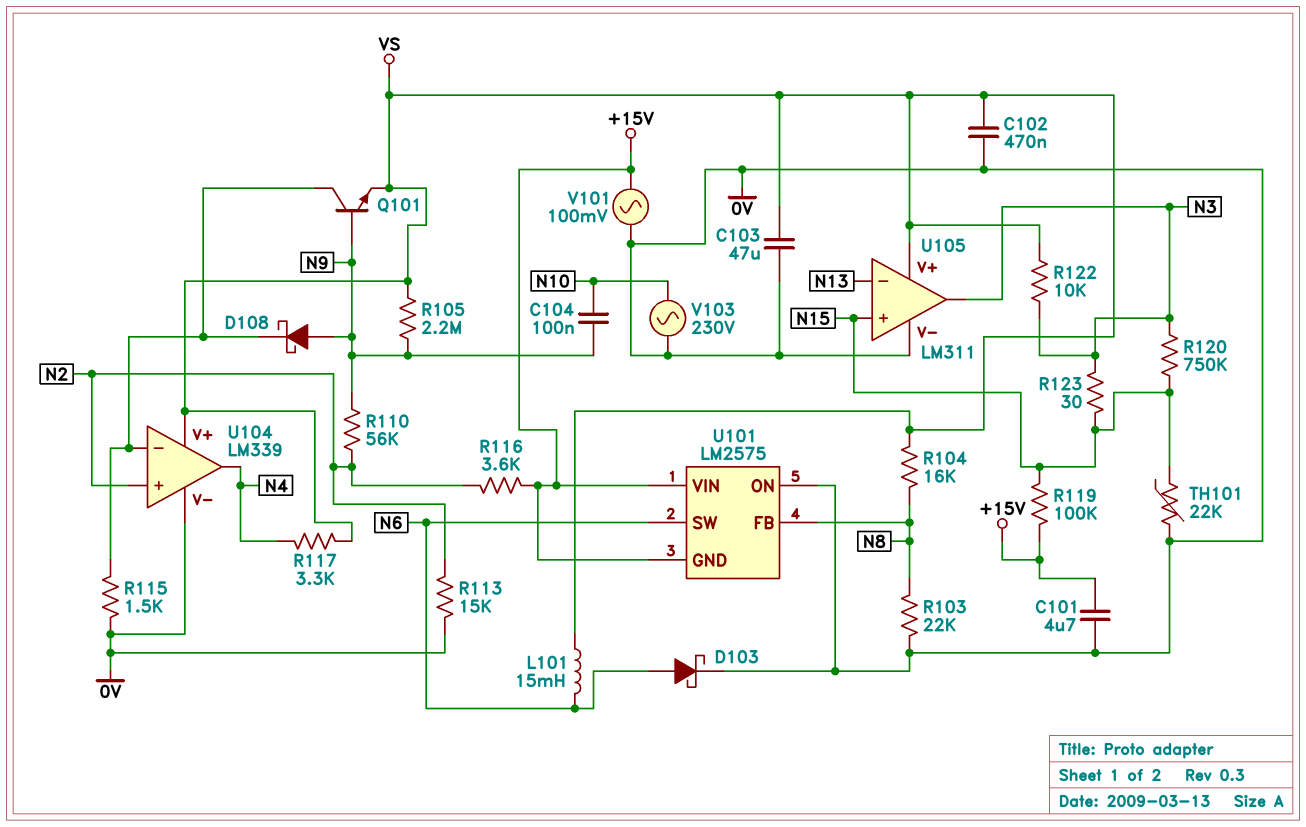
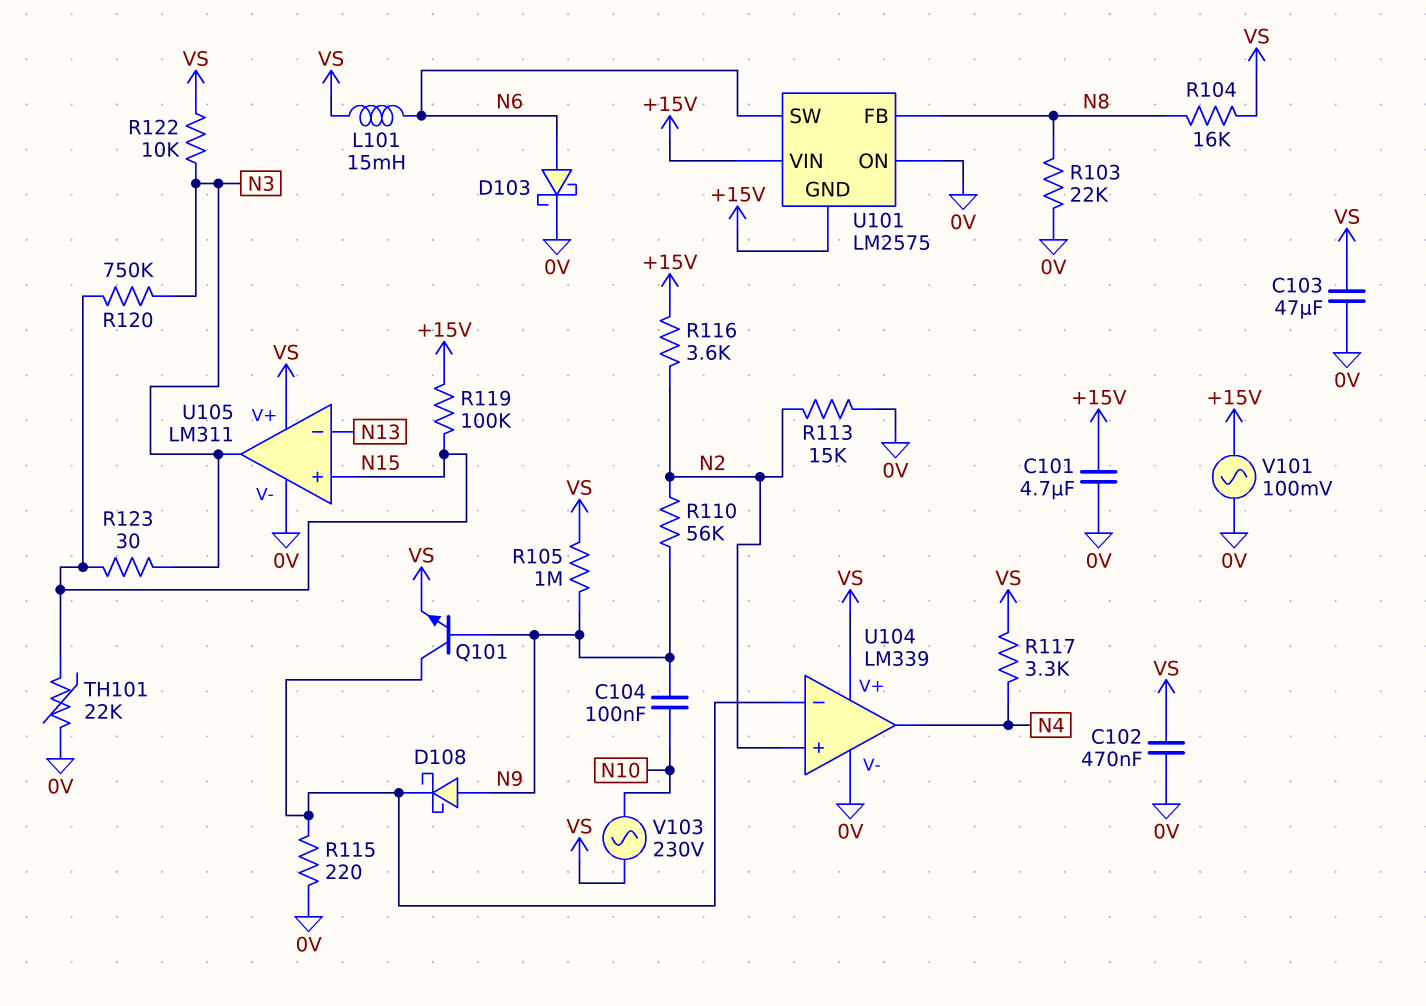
R105: 2.2M (N9, VS) -> 1M (N9, VS)
R115: 1.5k (0V, U104/in-) -> 220 (0V, U104/in-)
V103: AC 230V (0V, N10) -> AC 230V (N10, VS)

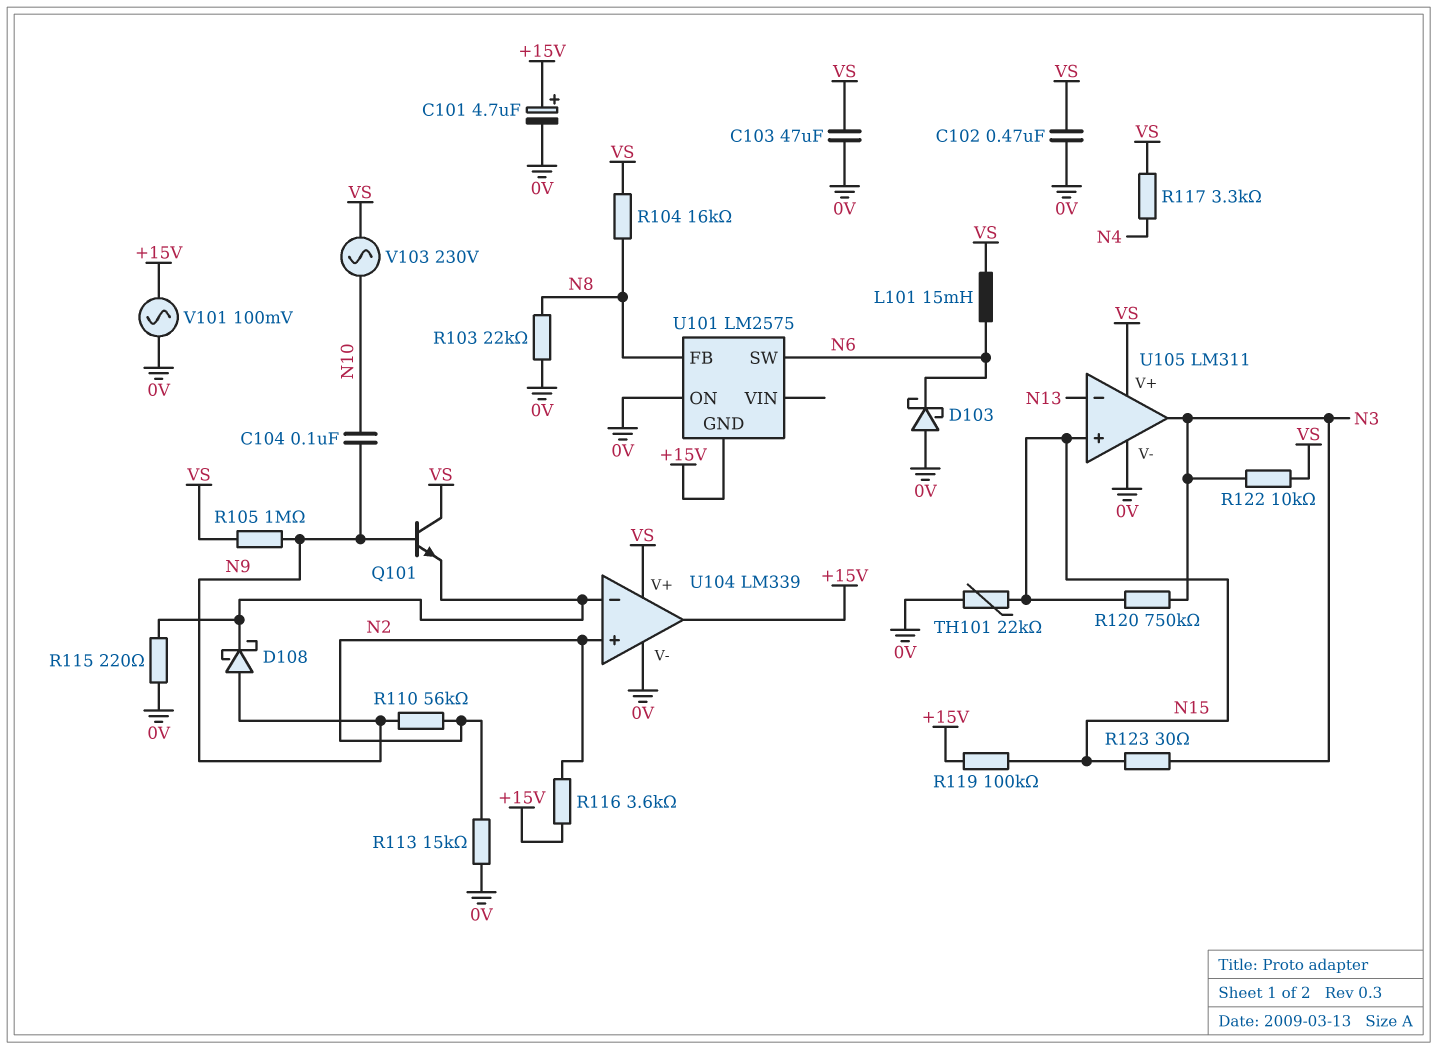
C101: 4.7uF (+15V, 0V) -> 4.7uF (plus +15V, minus 0V)
D103: schottky (A N6, K 0V) -> schottky (A 0V, K N6)
Q101: NPN (B N9, C U104/in-, E VS) -> NPN (B N9, C VS, E U104/in-)
U101 pin VIN: +15V -> none
U104 pin out: N4 -> +15V

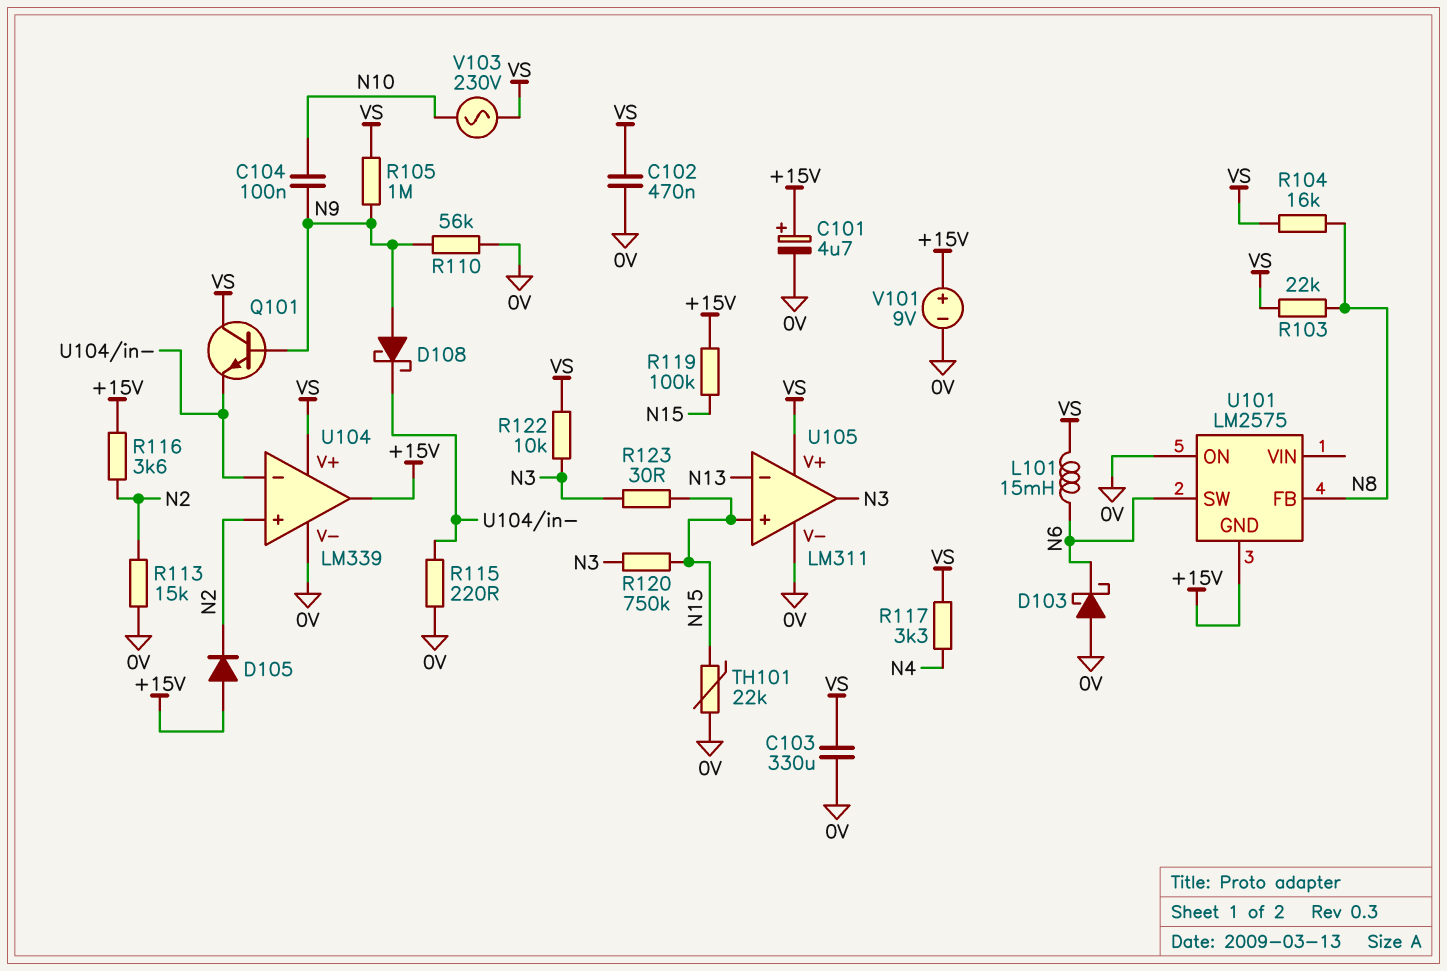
C103: 47uF (0V, VS) -> 330uF (0V, VS)
D105: none -> diode (A +15V, K N2)
R103: 22k (0V, N8) -> 22k (N8, VS)
R110: 56k (N2, N9) -> 56k (0V, N9)
V101: AC 100mV (+15V, 0V) -> 9V (plus +15V, minus 0V)

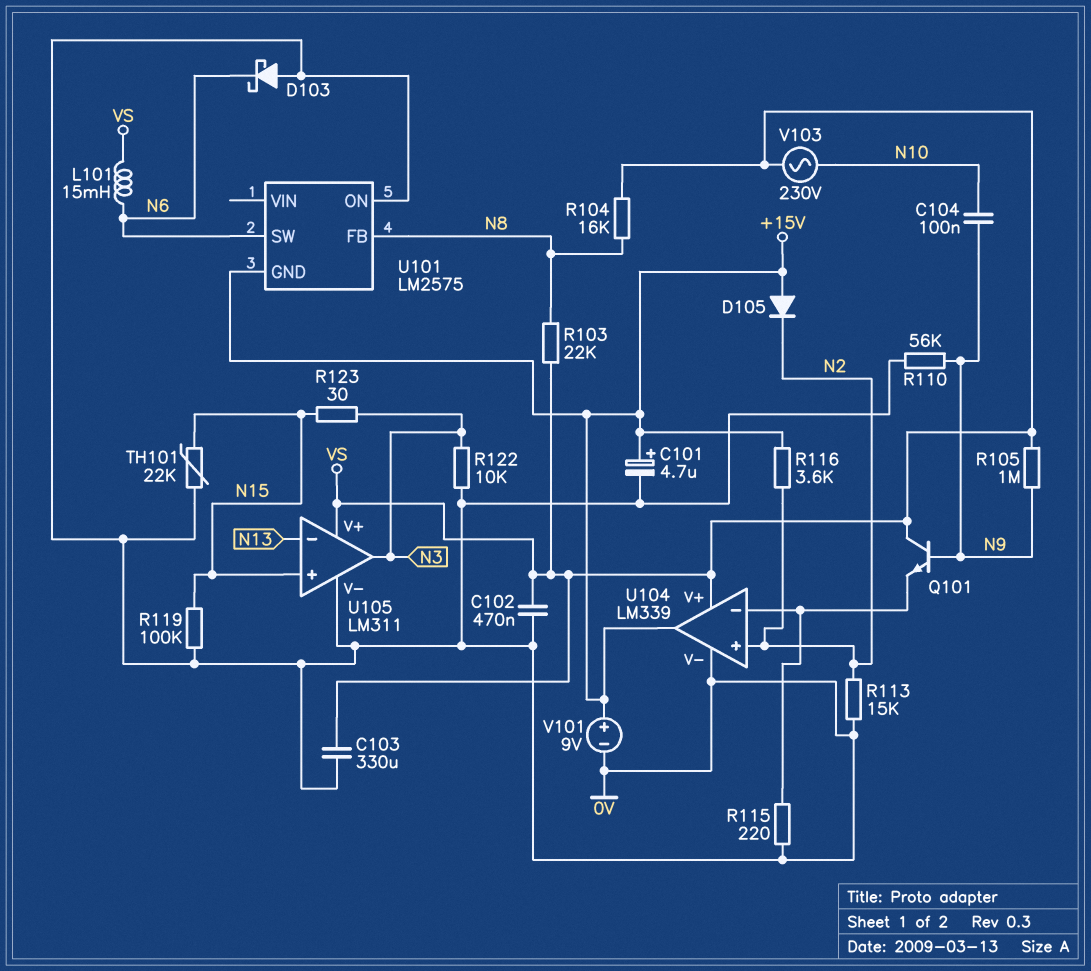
D108: schottky (A N9, K U104/in-) -> none
R117: 3.3k (N4, VS) -> none
R119: 100k (+15V, N15) -> 100k (0V, N15)
R120: 750k (N3, N15) -> none
R122: 10k (N3, VS) -> 10k (0V, N3)

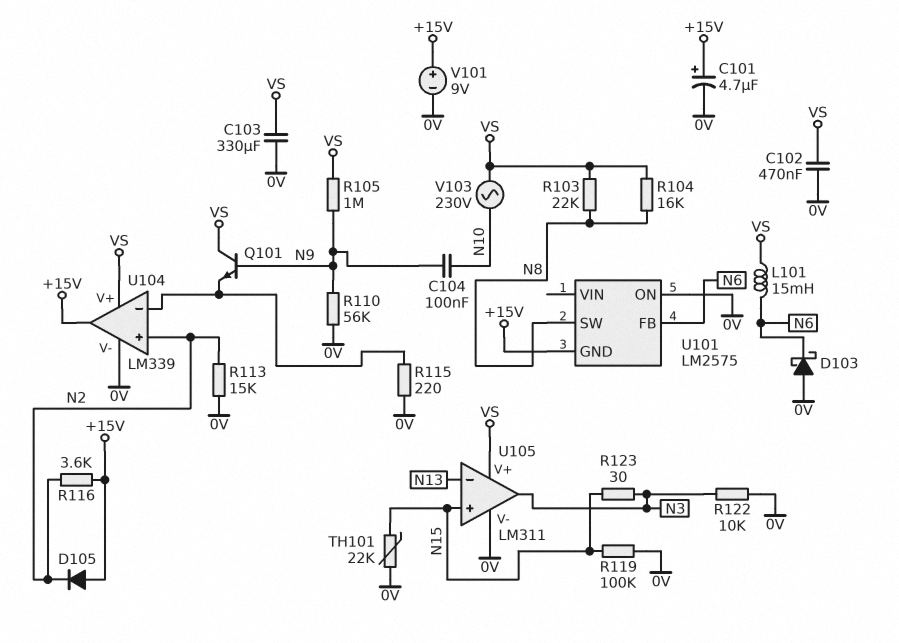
U101 pin FB: N8 -> N6
U101 pin SW: N6 -> N8

